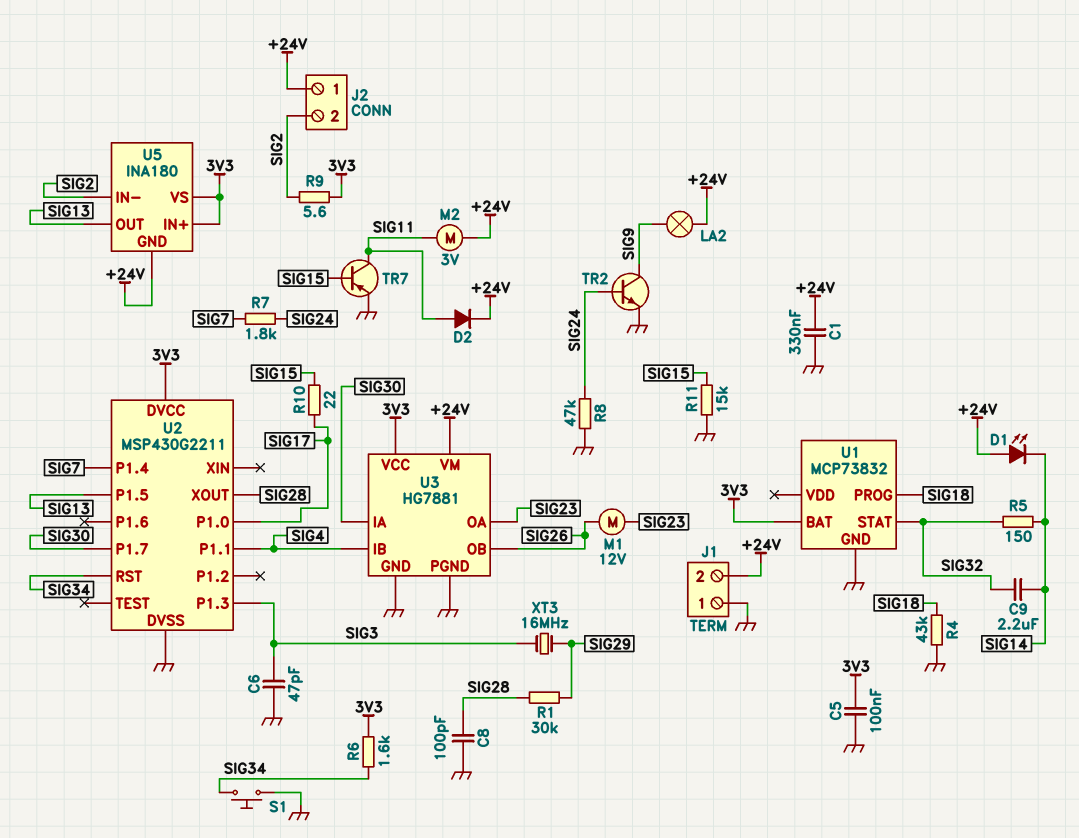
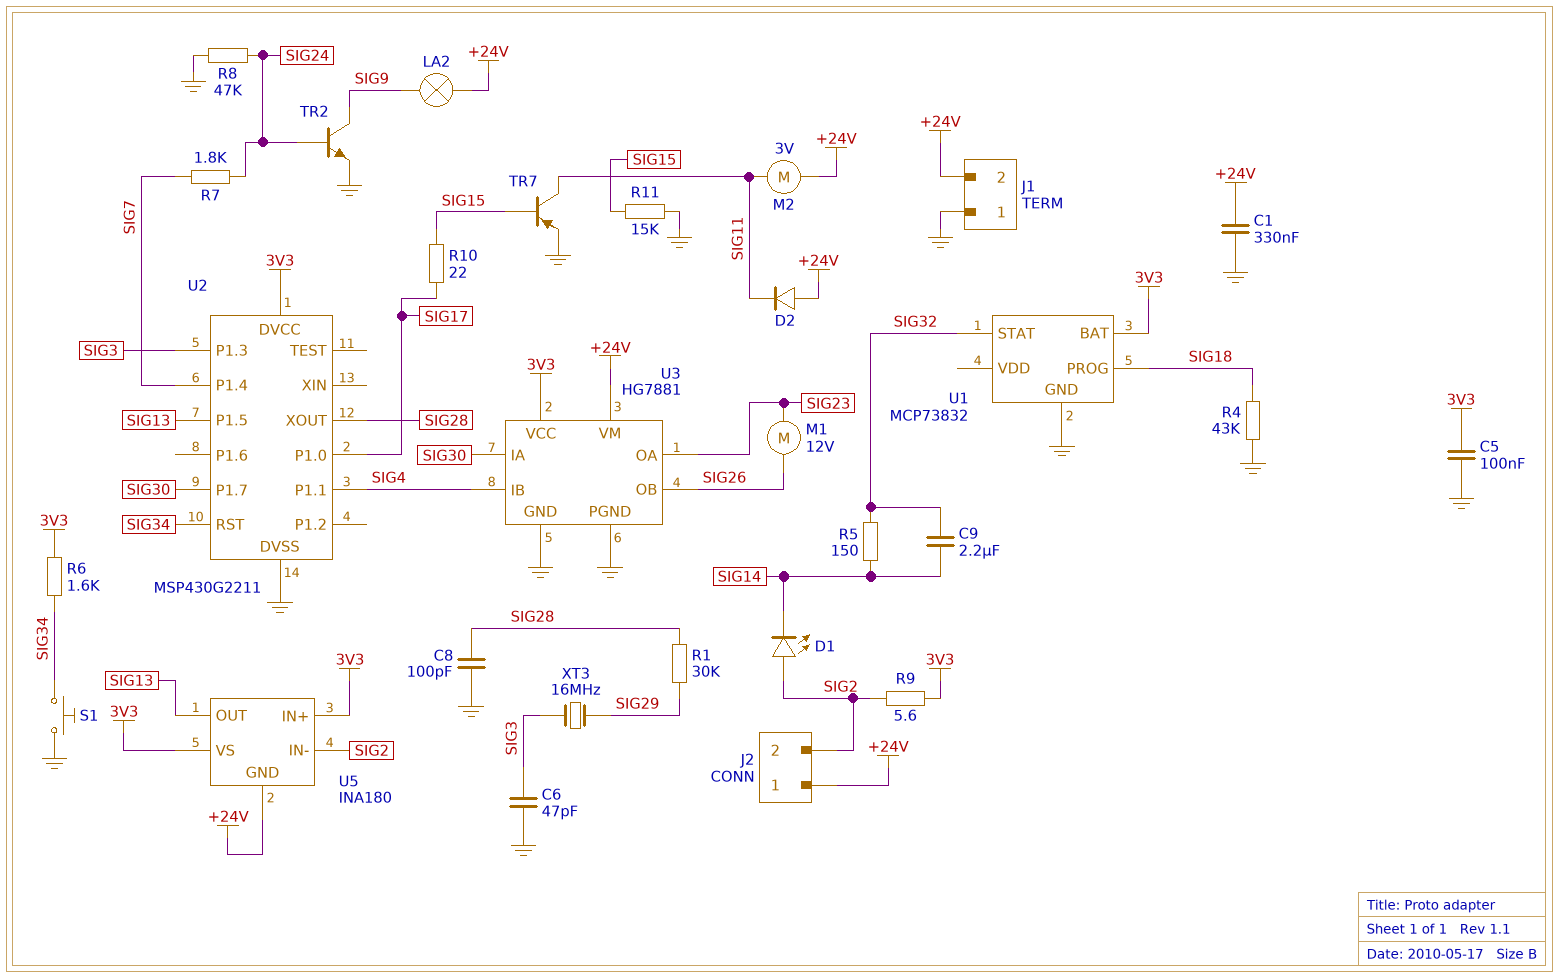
D1: LED (A +24V, K SIG14) -> LED (A SIG2, K SIG14)
D2: diode (A SIG11, K +24V) -> diode (A +24V, K SIG11)

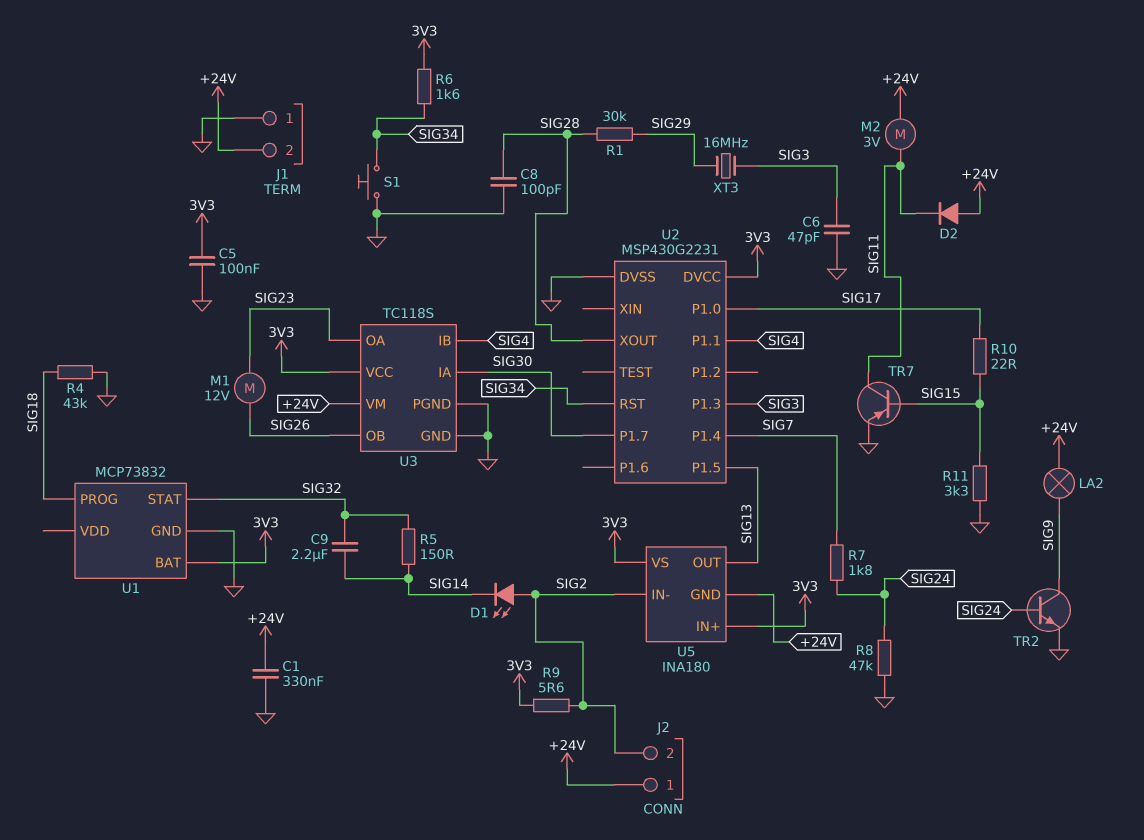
R11: 15k (GND, SIG15) -> 3.3k (GND, SIG15)
U2: MSP430G2211 -> MSP430G2231
U3: HG7881 -> TC118S

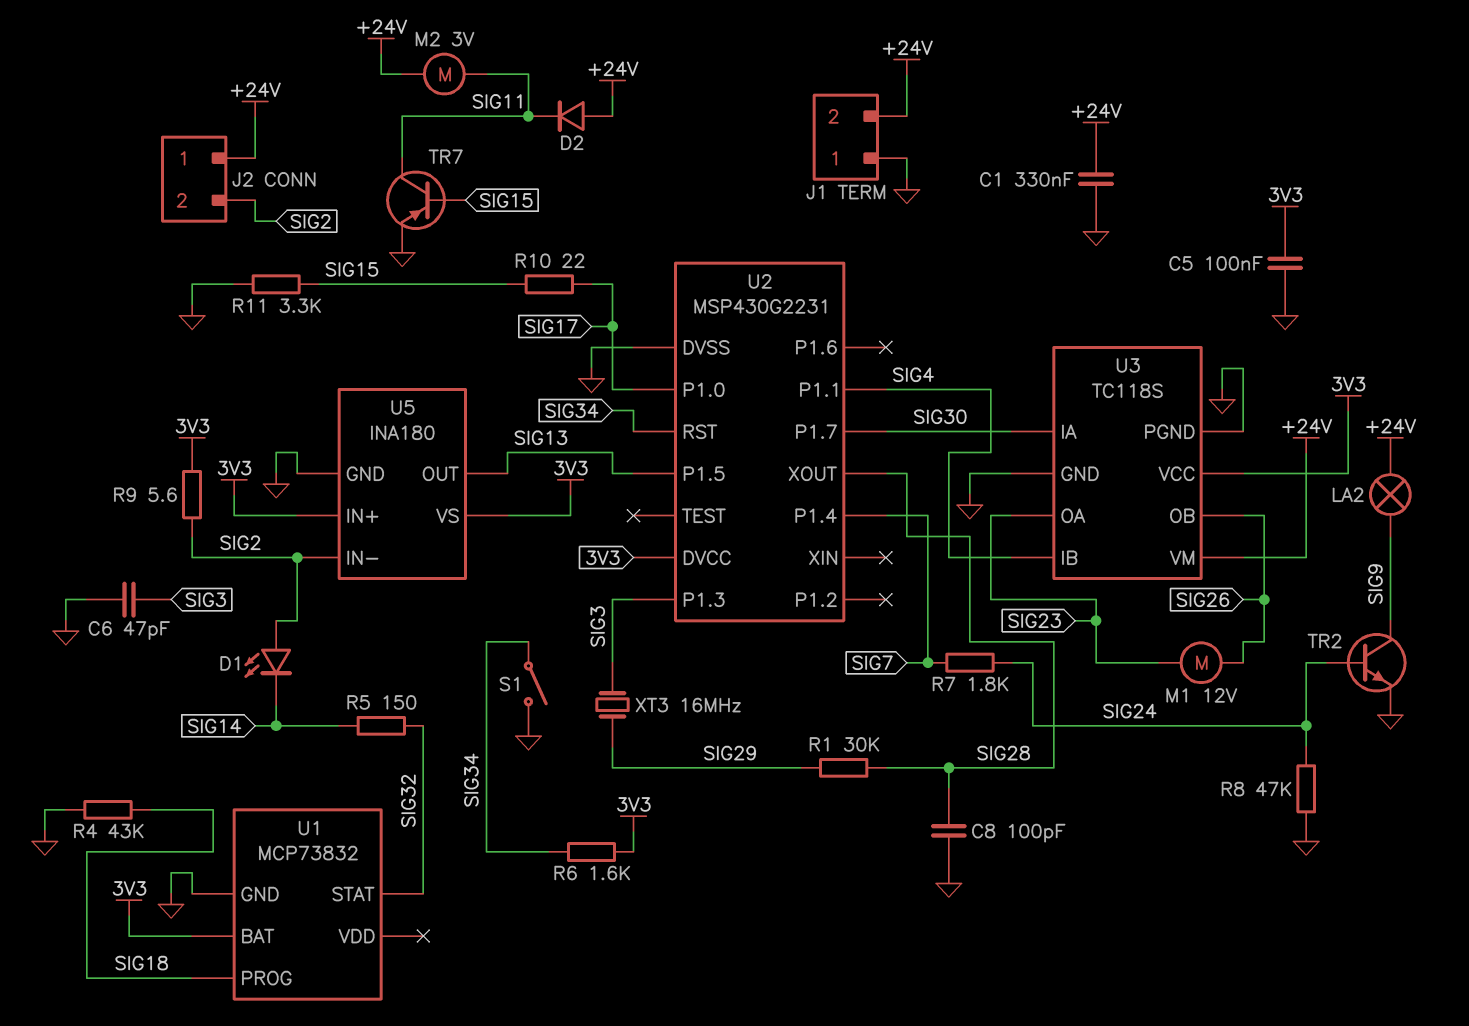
C9: 2.2uF (SIG14, SIG32) -> none
S1: button (GND, SIG34) -> switch (GND, SIG34)
U5 pin GND: +24V -> GND

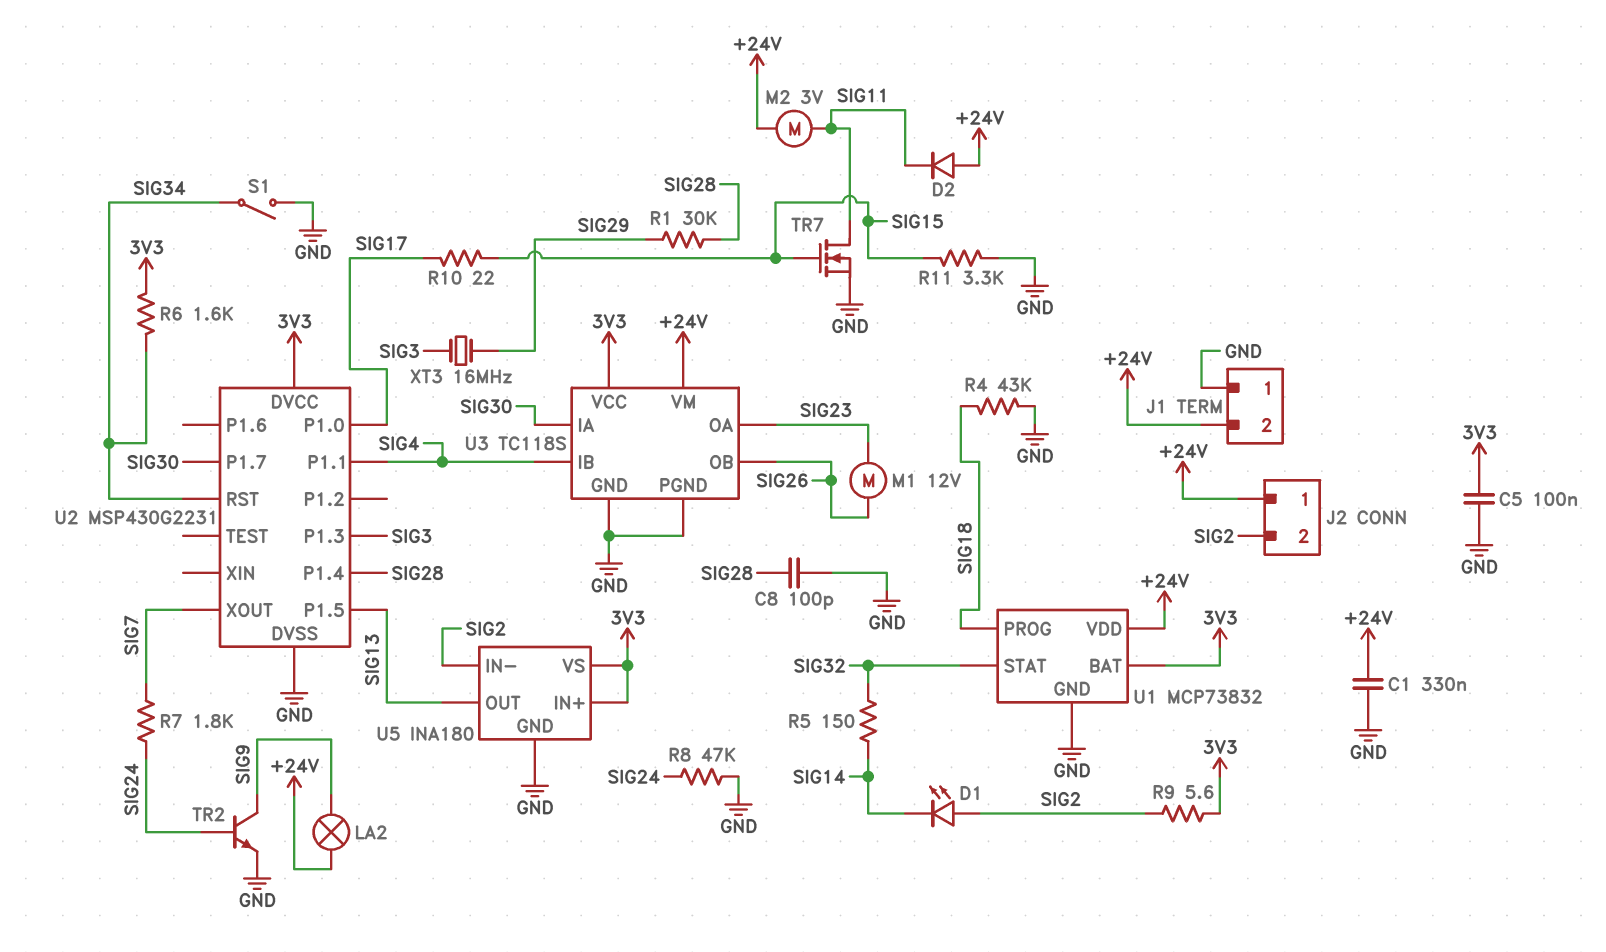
C6: 47pF (GND, SIG3) -> none
TR7: PNP (B SIG15, C SIG11, E GND) -> NMOS (G SIG15, D SIG11, S GND)
U1 pin VDD: none -> +24V
U2 pin P1.4: SIG7 -> SIG28
U2 pin XOUT: SIG28 -> SIG7

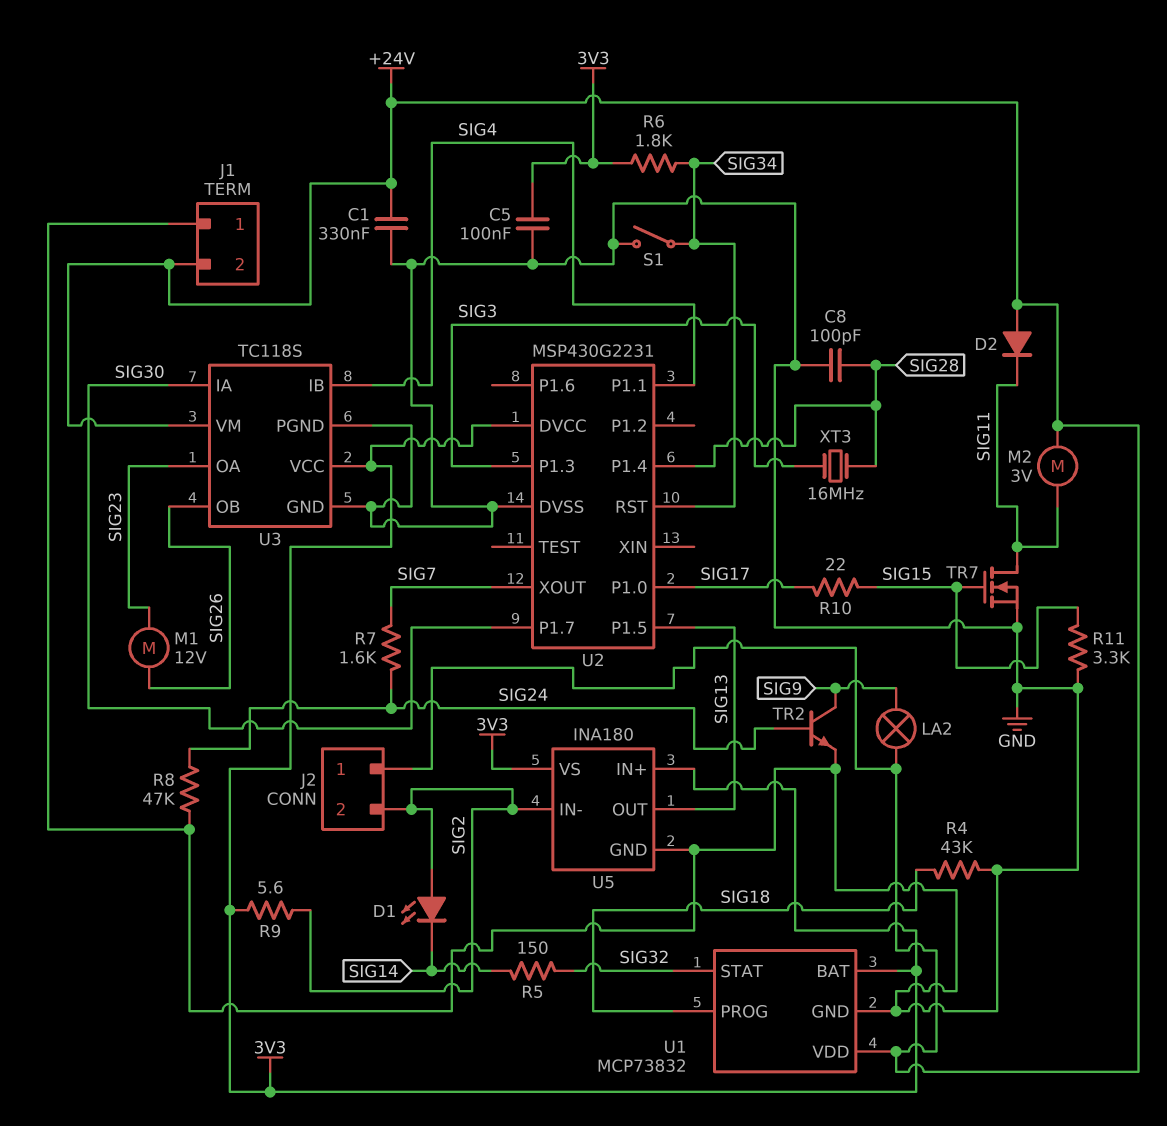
R1: 30k (SIG28, SIG29) -> none
R6: 1.6k (3V3, SIG34) -> 1.8k (3V3, SIG34)
R7: 1.8k (SIG7, SIG24) -> 1.6k (SIG7, SIG24)
XT3: 16MHz (SIG3, SIG29) -> 16MHz (SIG3, SIG28)

